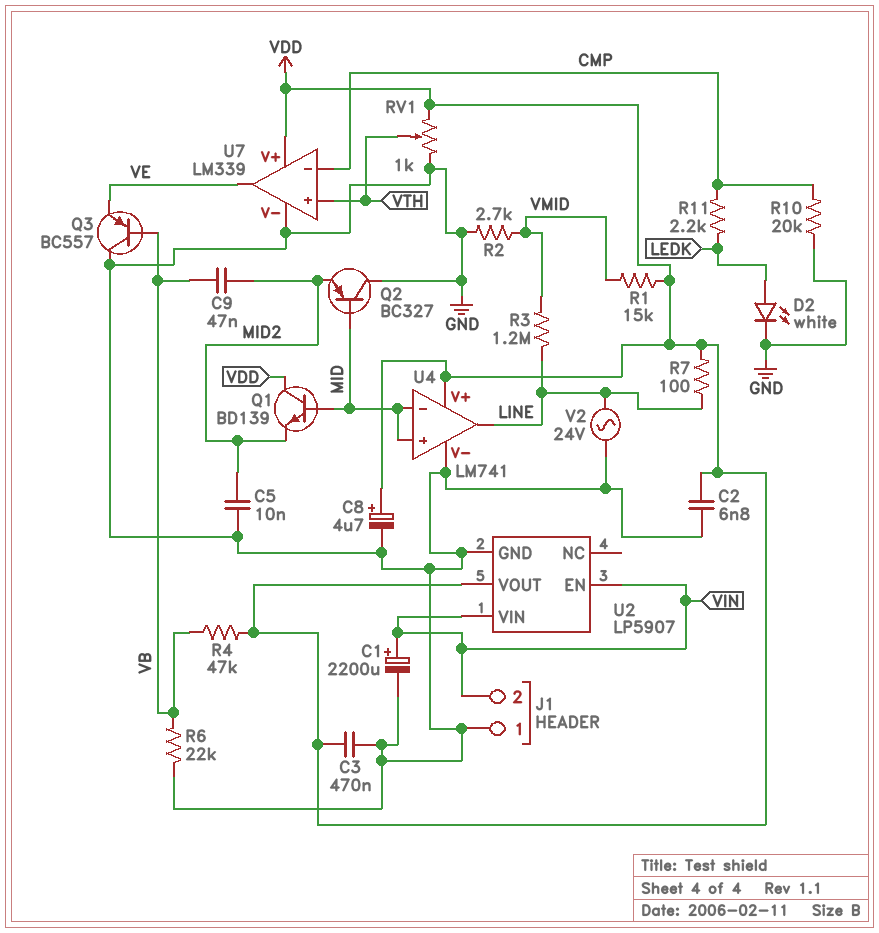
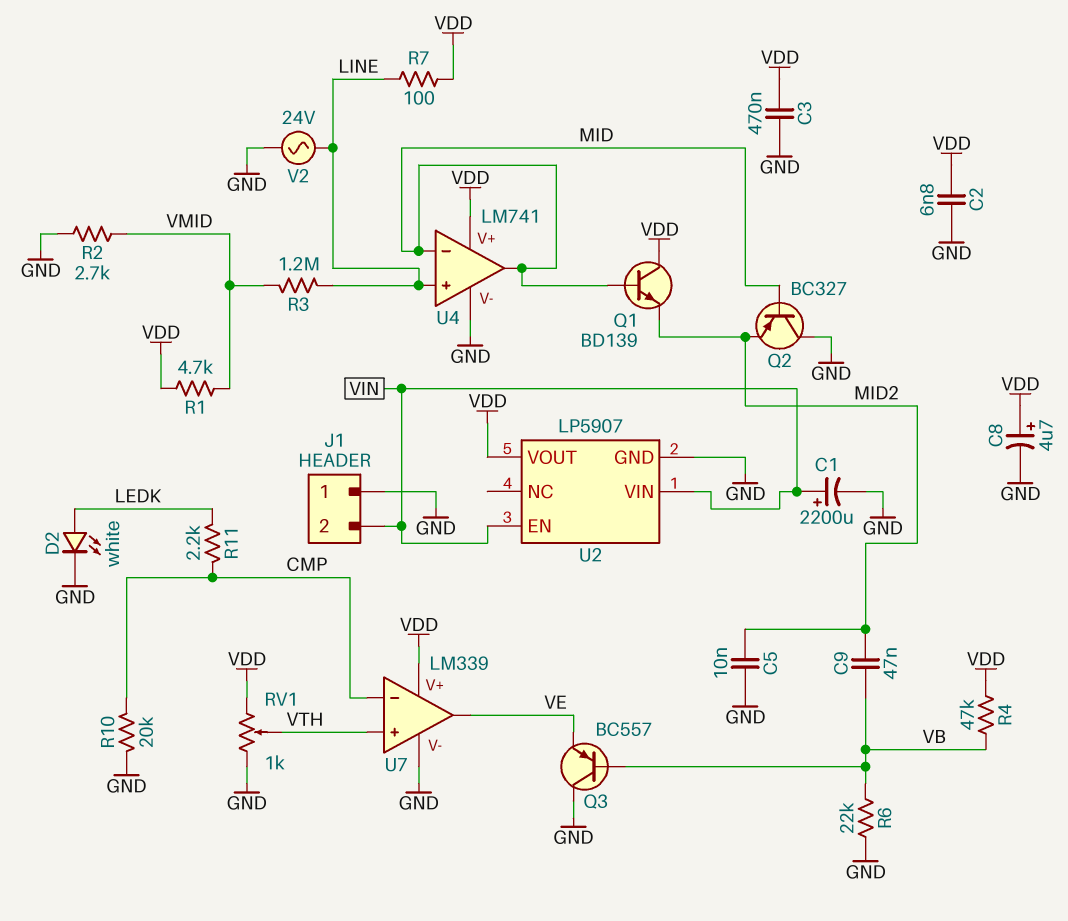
R1: 15k (VDD, VMID) -> 4.7k (VDD, VMID)
U4 pin in+: MID -> LINE
U4 pin out: LINE -> MID

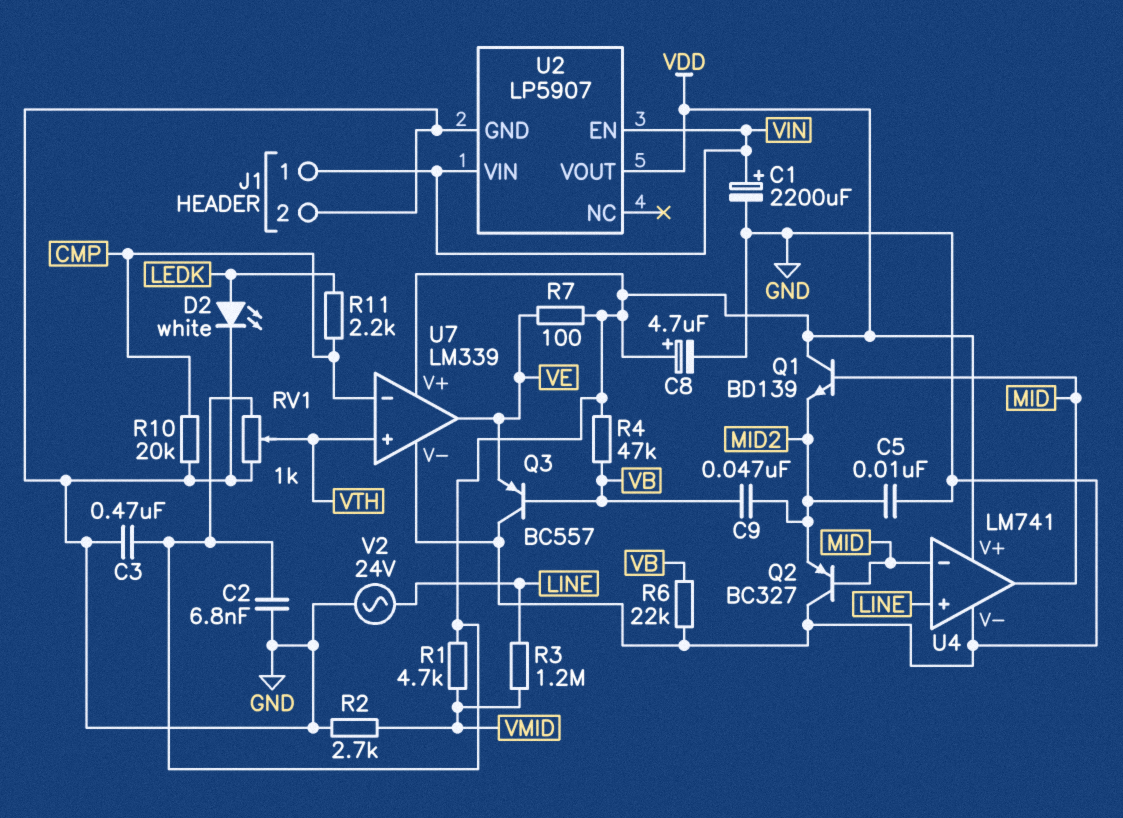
J1 pin 1: GND -> VIN
J1 pin 2: VIN -> GND
R7: 100 (LINE, VDD) -> 100 (VDD, VE)

